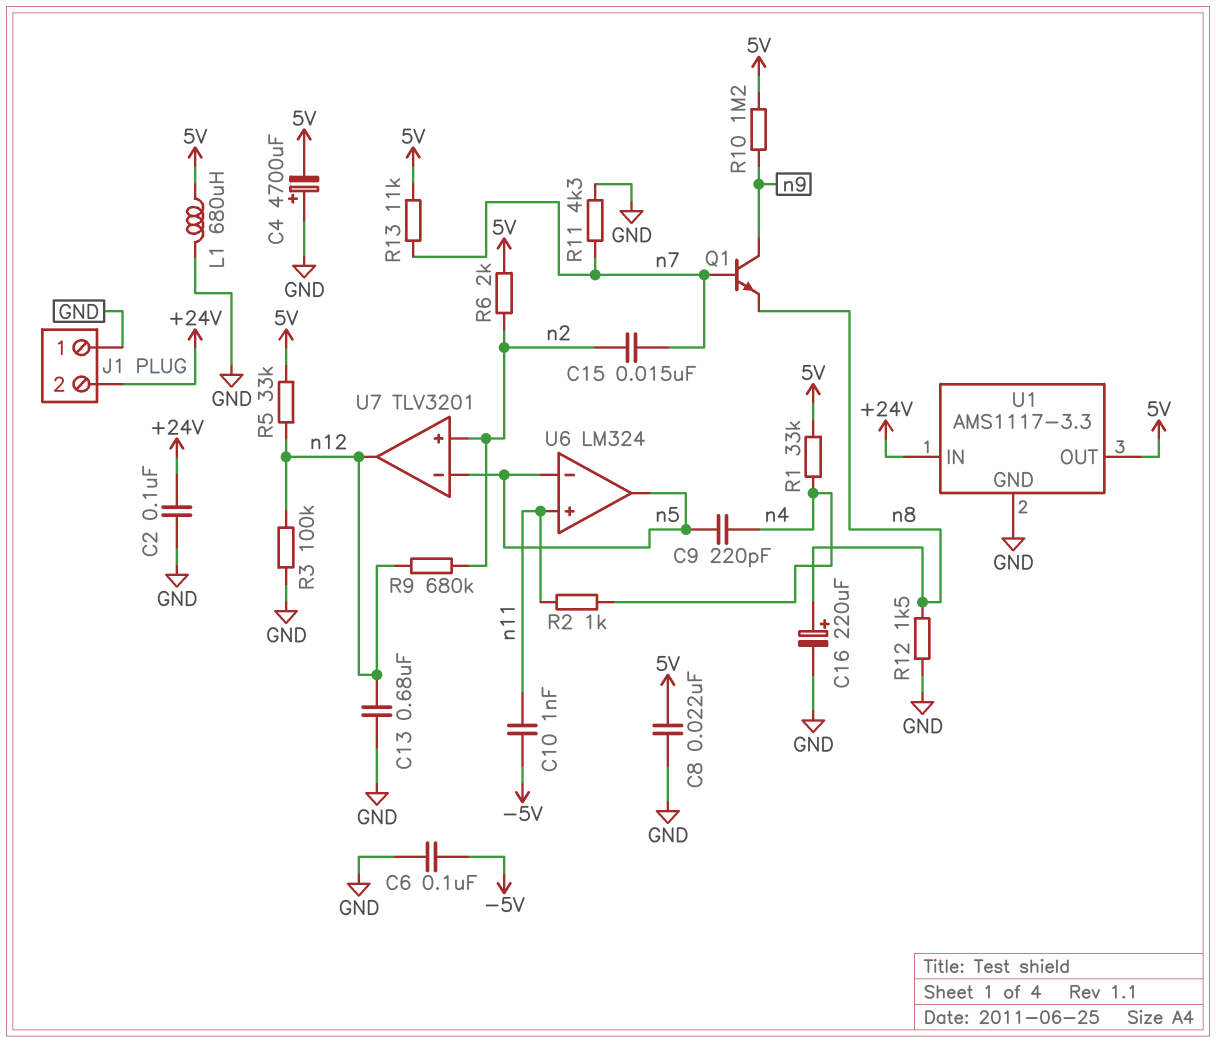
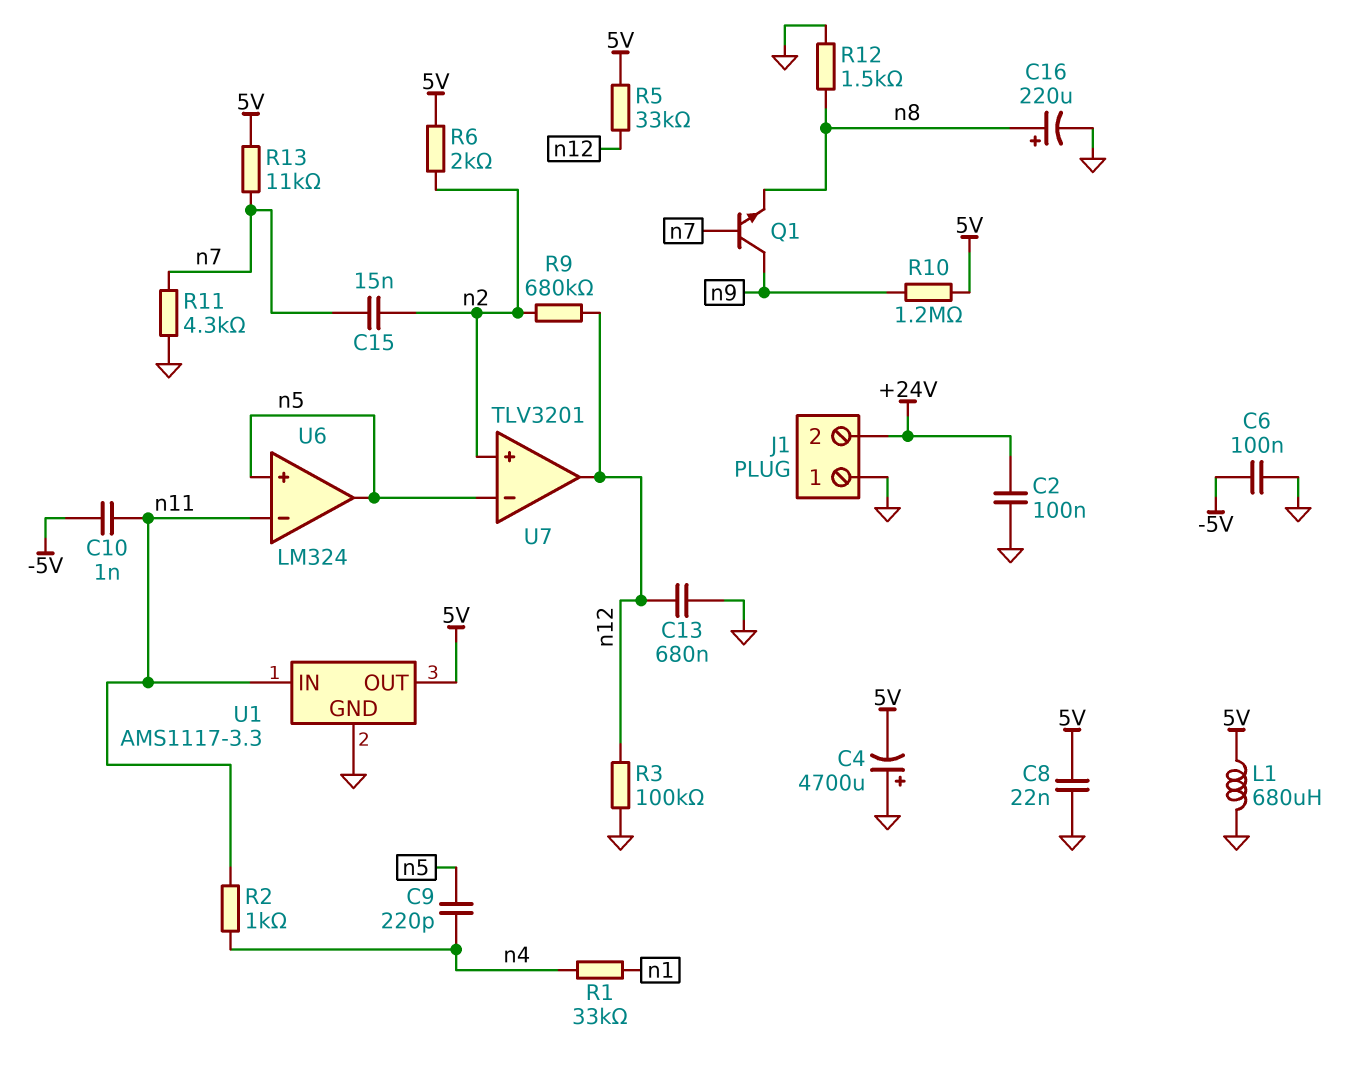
R1: 33k (5V, n4) -> 33k (n1, n4)
U1 pin IN: +24V -> n11
U6 pin in+: n11 -> n5
U6 pin in-: n5 -> n11

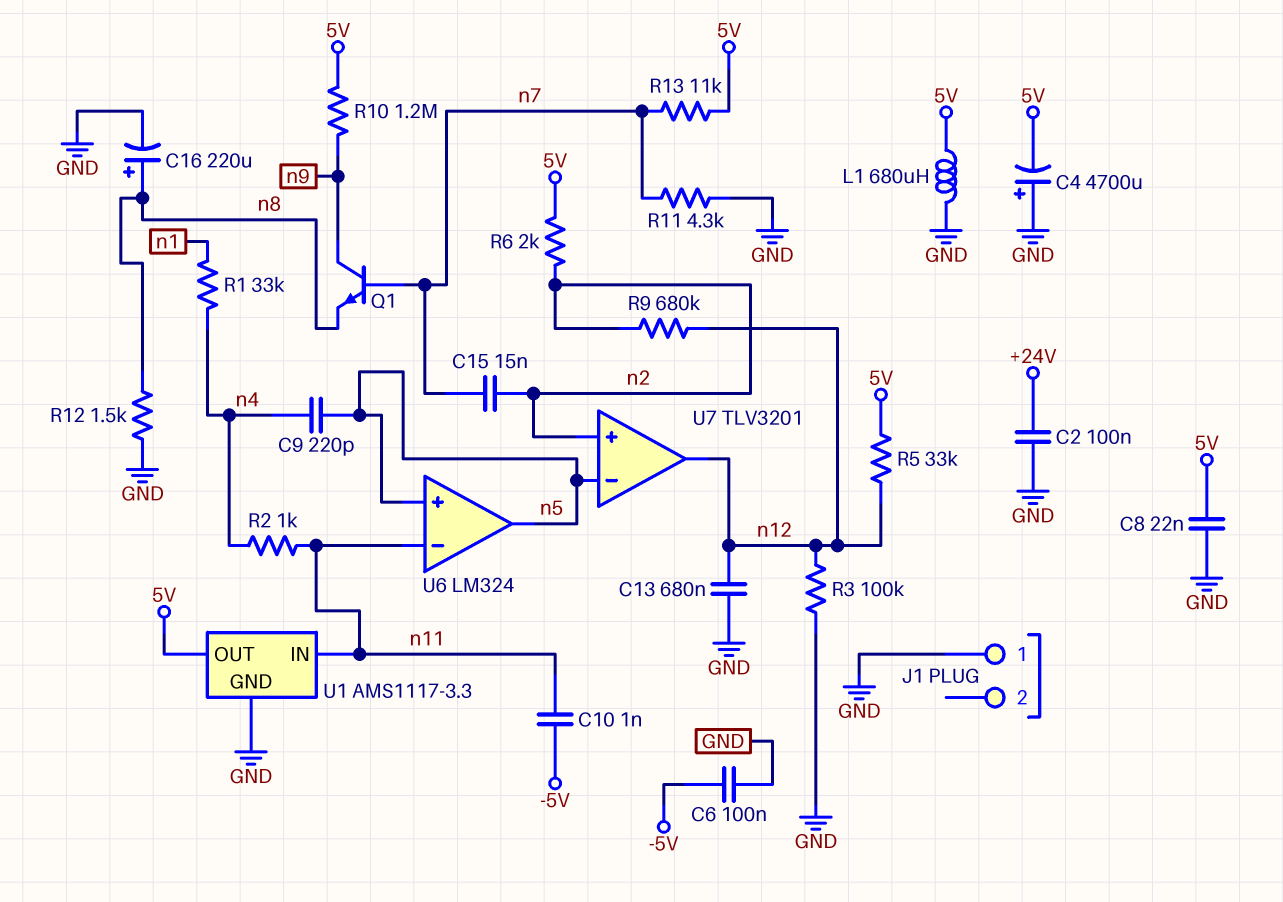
J1 pin 2: +24V -> none

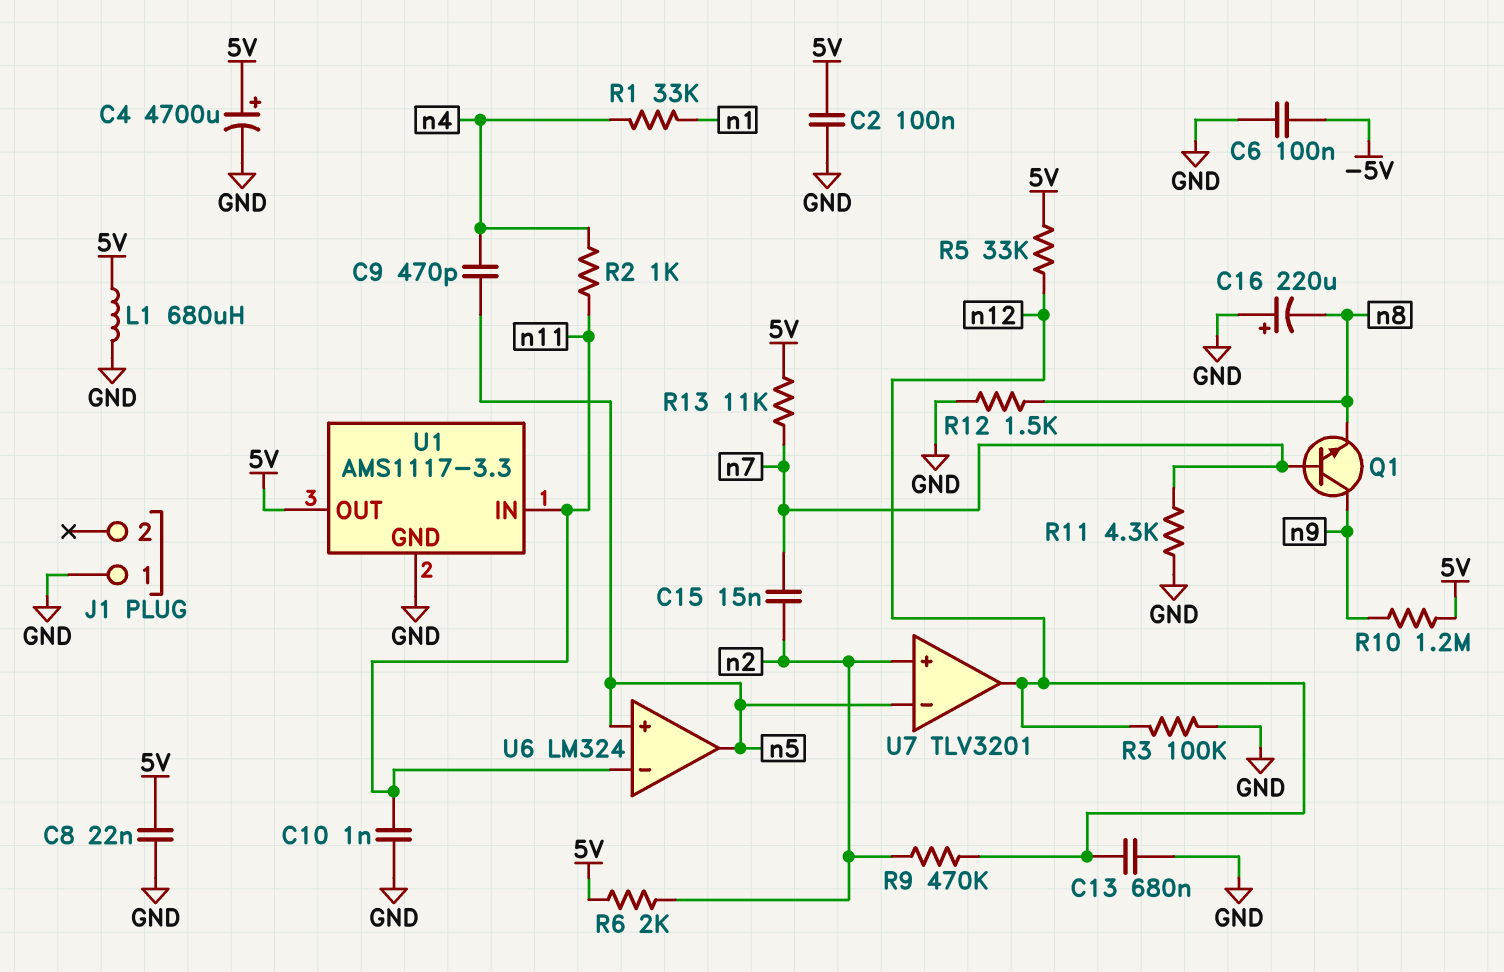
C2: 100nF (+24V, GND) -> 100nF (5V, GND)
C4: 4700uF (plus GND, minus 5V) -> 4700uF (plus 5V, minus GND)
C9: 220pF (n4, n5) -> 470pF (n4, n5)
C10: 1nF (-5V, n11) -> 1nF (GND, n11)
C16: 220uF (plus n8, minus GND) -> 220uF (plus GND, minus n8)
R9: 680k (n2, n12) -> 470k (n2, n12)

